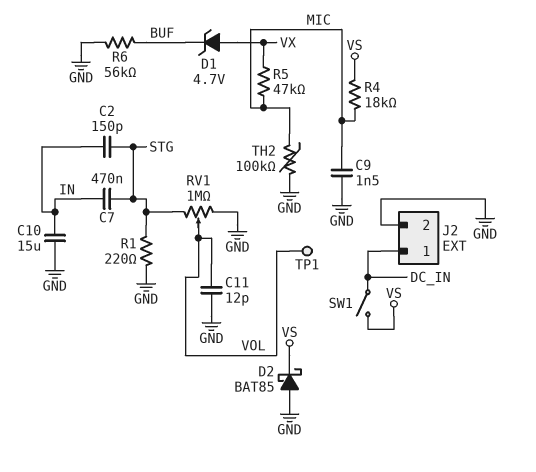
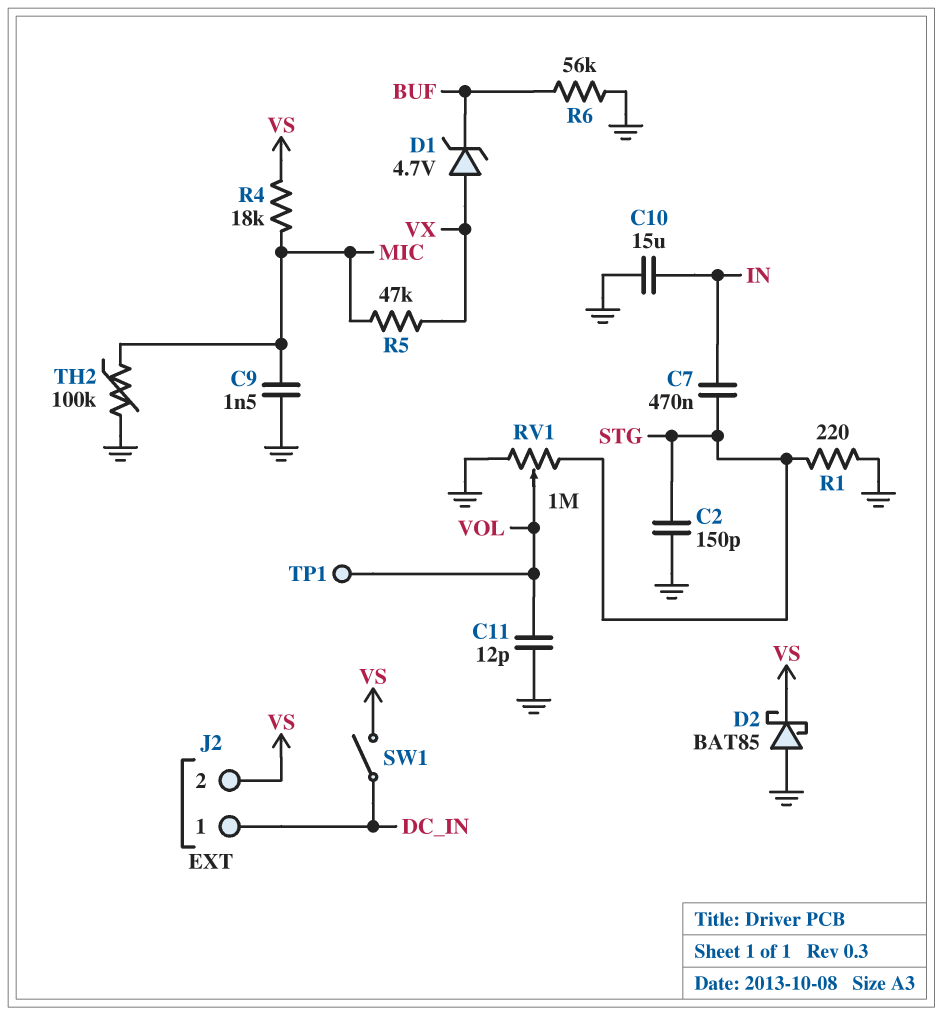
C2: 150pF (IN, STG) -> 150pF (GND, STG)
J2 pin 2: GND -> VS

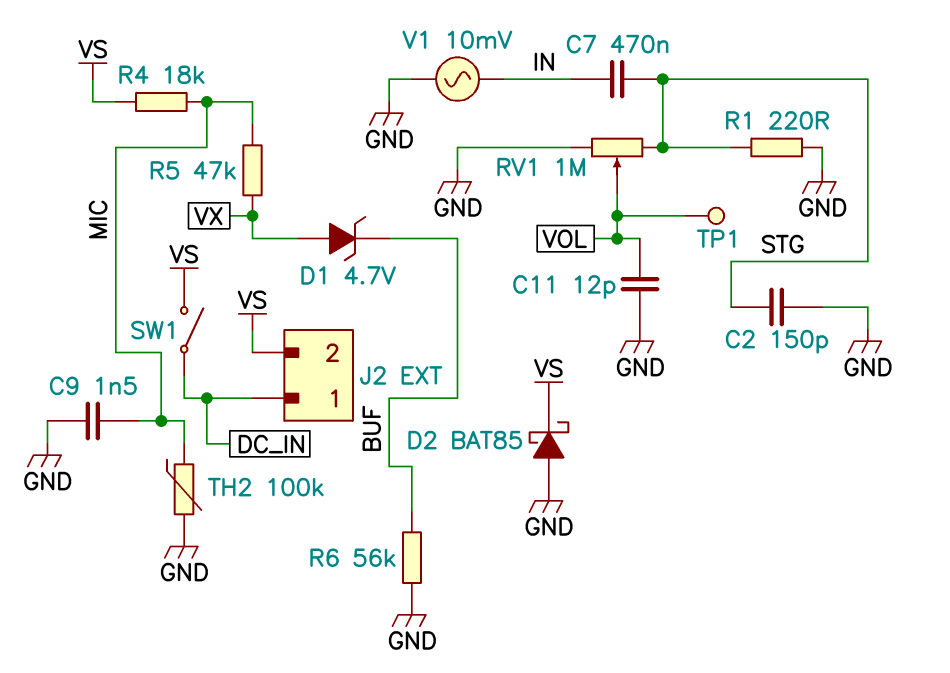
C10: 15uF (GND, IN) -> none
V1: none -> AC 10mV (GND, IN)

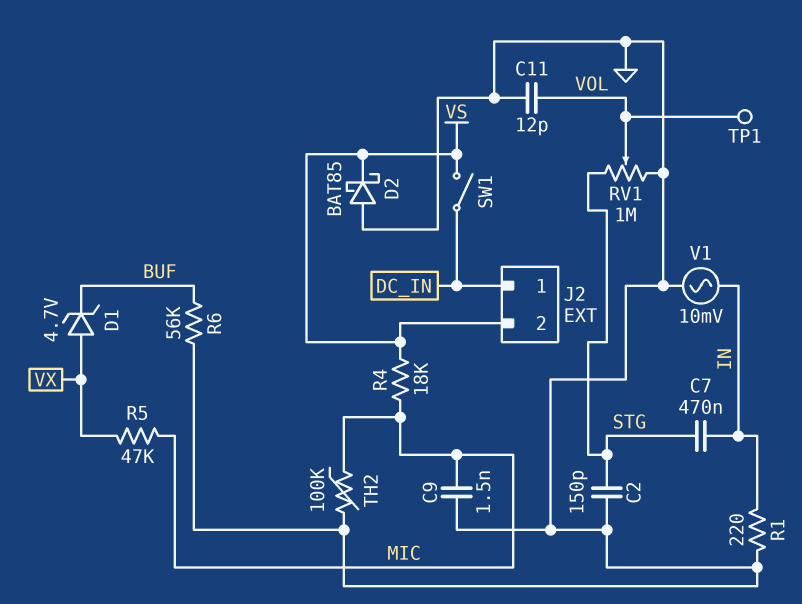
R1: 220 (GND, STG) -> 220 (GND, IN)

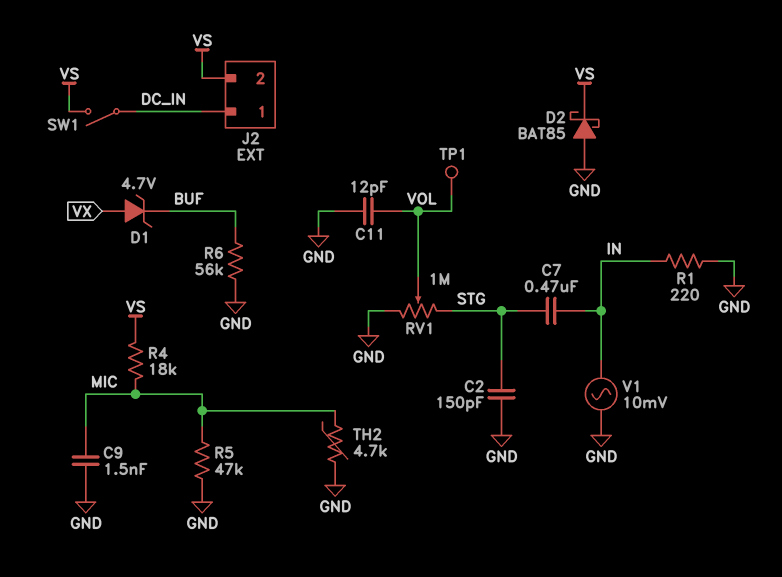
R5: 47k (MIC, VX) -> 47k (GND, MIC)
TH2: 100k (GND, MIC) -> 4.7k (GND, MIC)

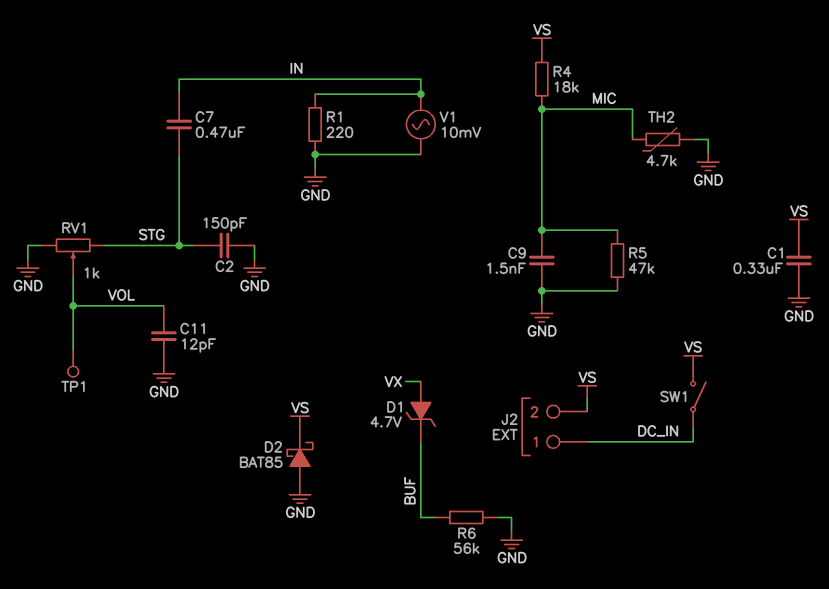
C1: none -> 330nF (GND, VS)
RV1: 1M (GND, STG, wiper VOL) -> 1k (GND, STG, wiper VOL)

